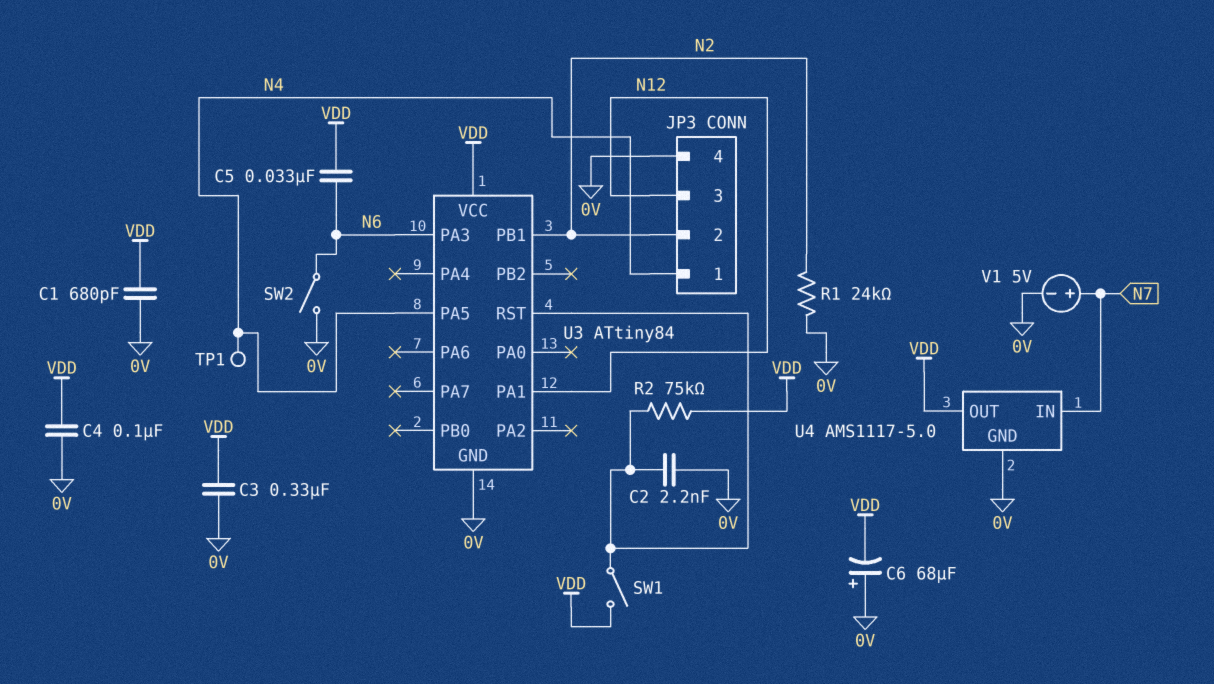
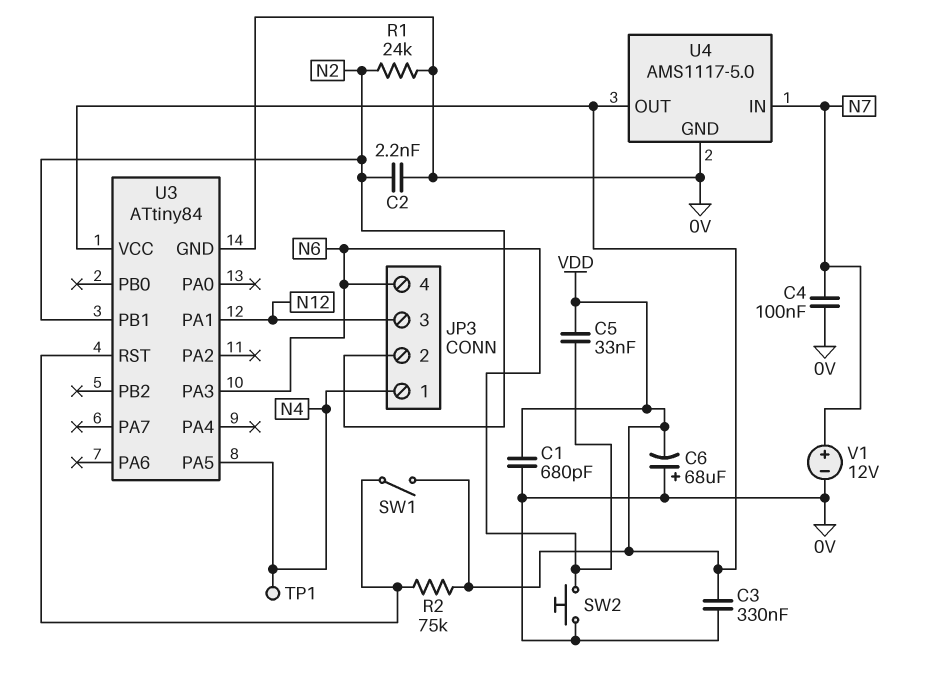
C2: 2.2nF (0V, U3/RST) -> 2.2nF (0V, N2)
C4: 100nF (0V, VDD) -> 100nF (0V, N7)
JP3 pin 4: 0V -> N6
SW2: switch (0V, N6) -> button (0V, N6)
V1: 5V (plus N7, minus 0V) -> 12V (plus N7, minus 0V)

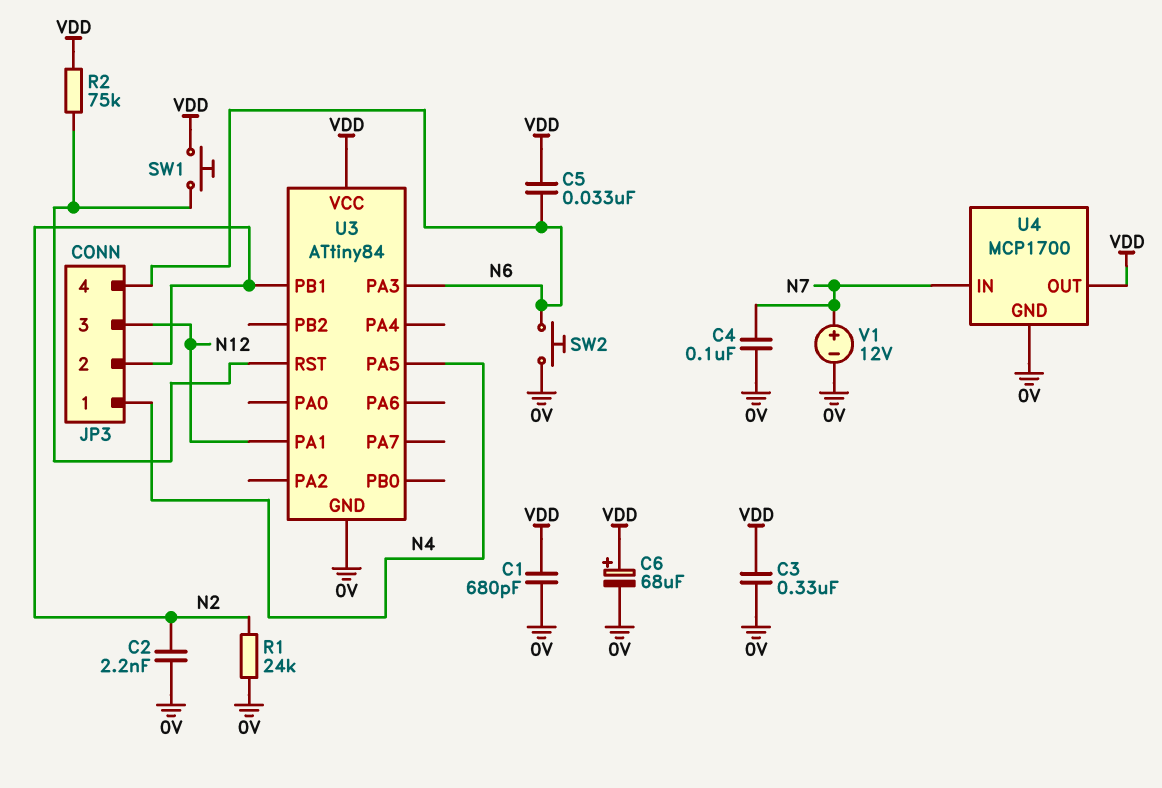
C6: 68uF (plus 0V, minus VDD) -> 68uF (plus VDD, minus 0V)
SW1: switch (U3/RST, VDD) -> button (U3/RST, VDD)
TP1: test point (N4) -> none
U4: AMS1117-5.0 -> MCP1700

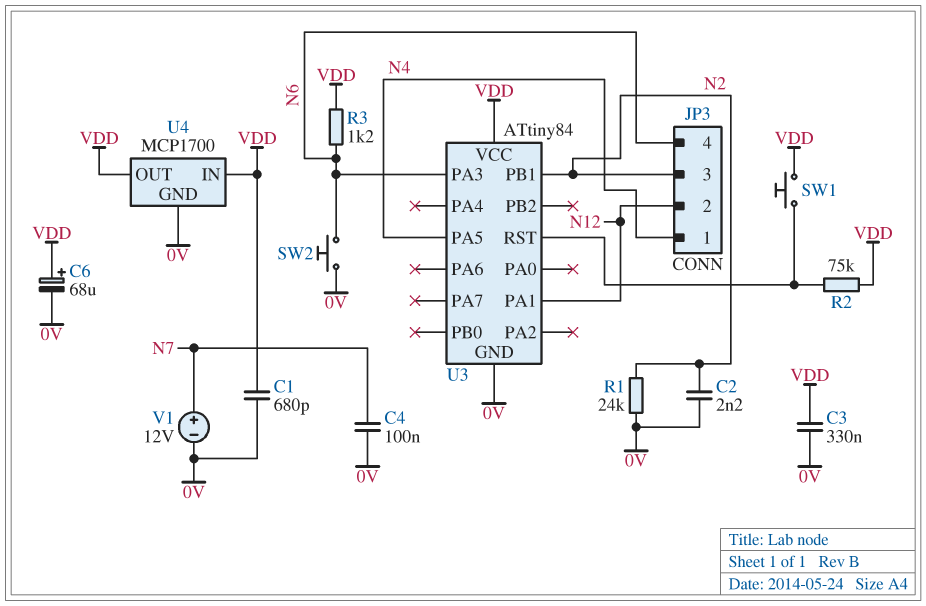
C5: 33nF (N6, VDD) -> none
JP3 pin 2: N2 -> N12
JP3 pin 3: N12 -> N2
R3: none -> 1.2k (N6, VDD)
U4 pin IN: N7 -> VDD

